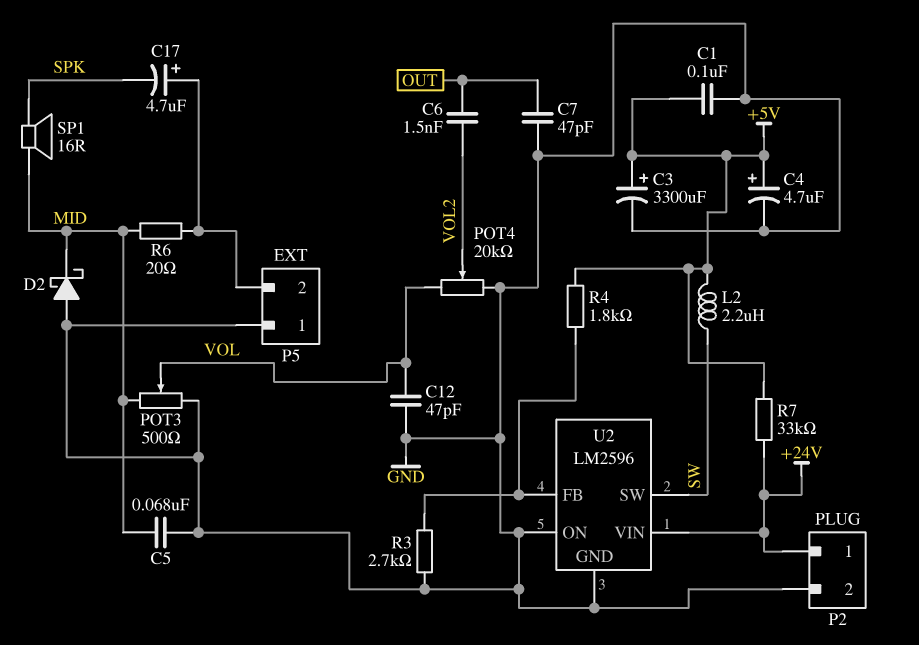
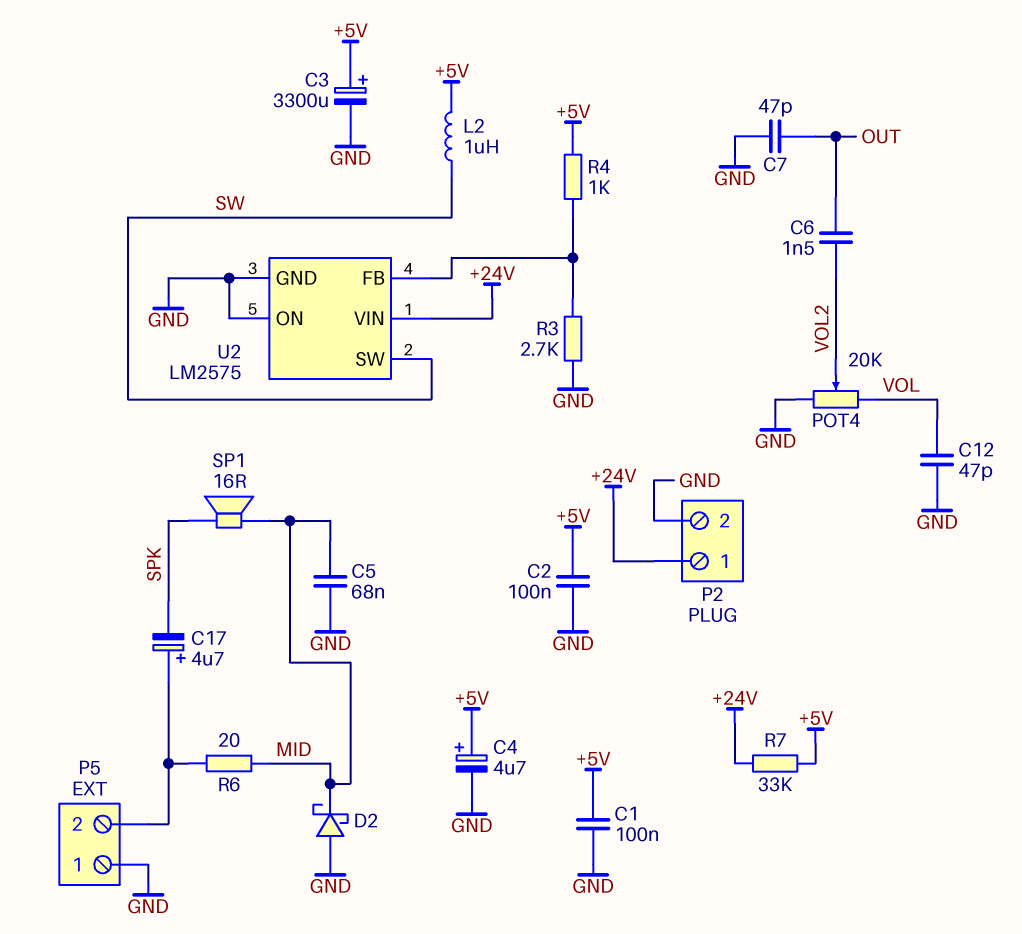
C2: none -> 100nF (+5V, GND)
L2: 2.2uH (+5V, SW) -> 1uH (+5V, SW)
POT3: 500 (GND, MID, wiper VOL) -> none
R4: 1.8k (+5V, U2/FB) -> 1k (+5V, U2/FB)
U2: LM2596 -> LM2575

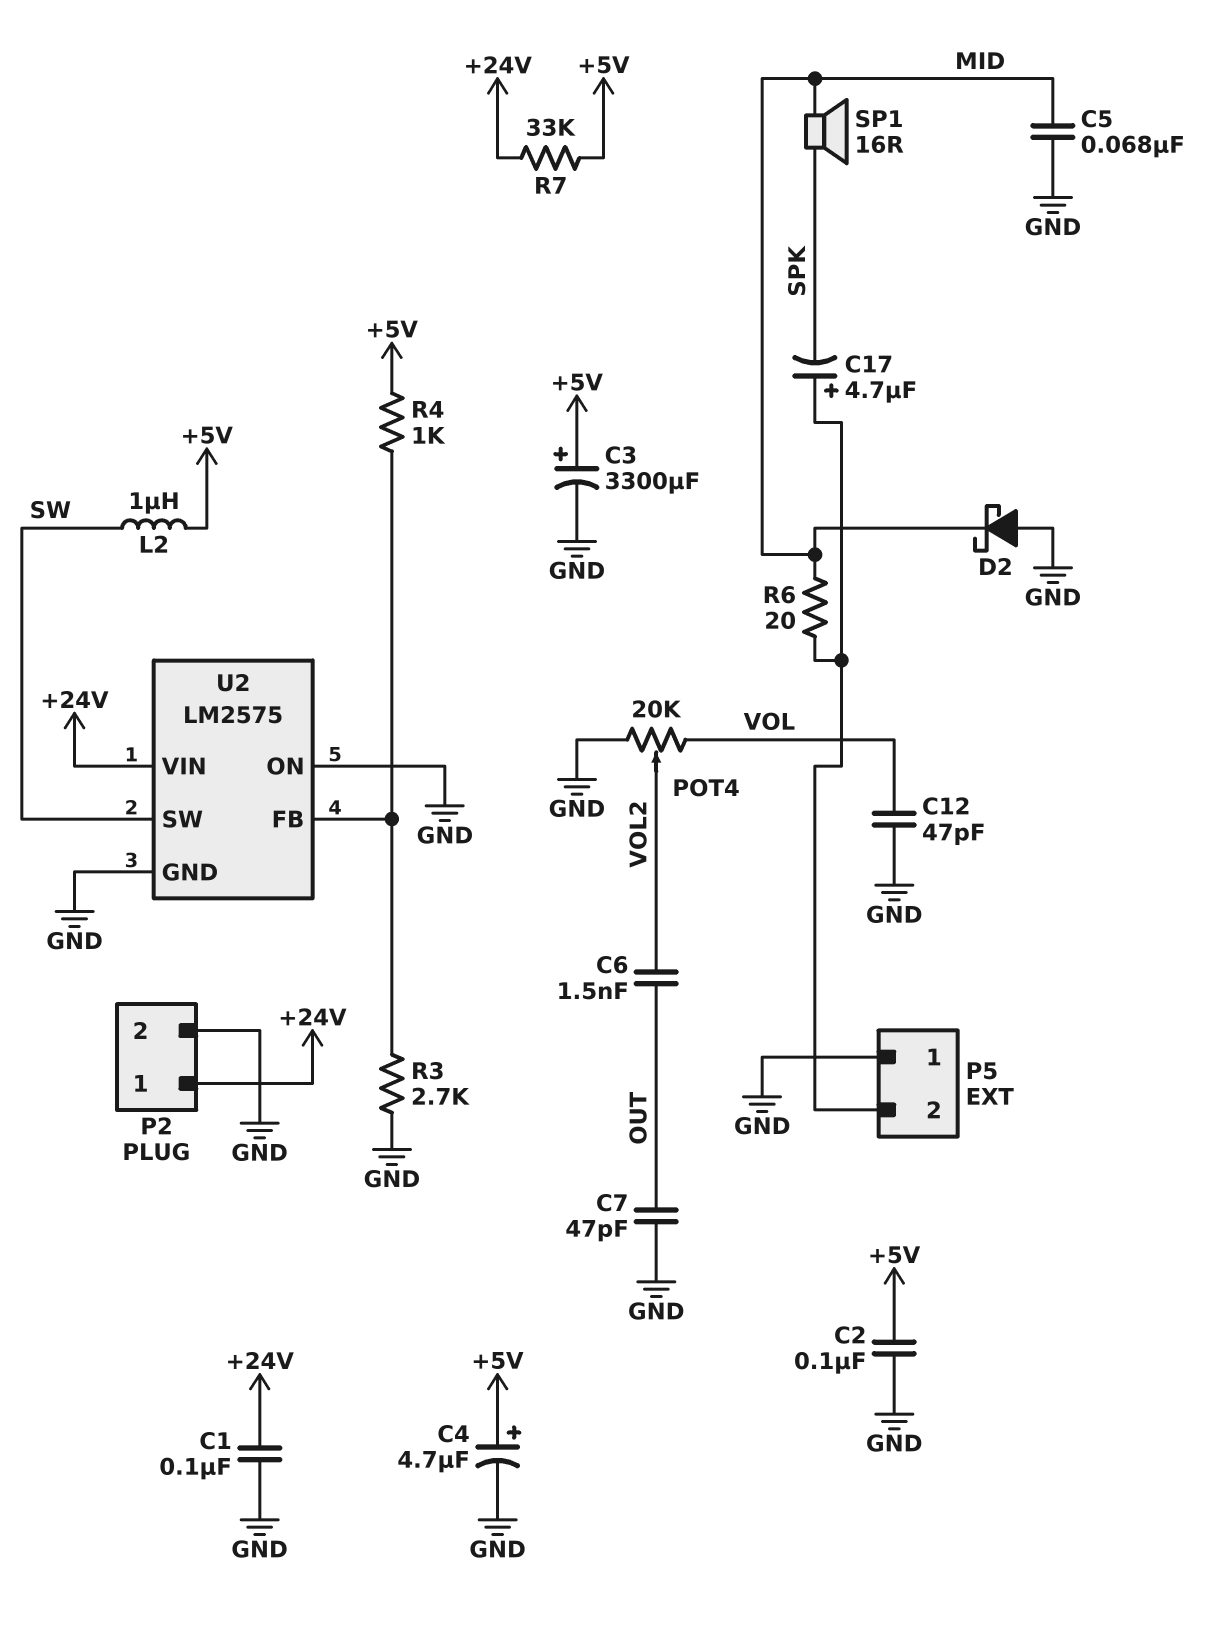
C1: 100nF (+5V, GND) -> 100nF (+24V, GND)

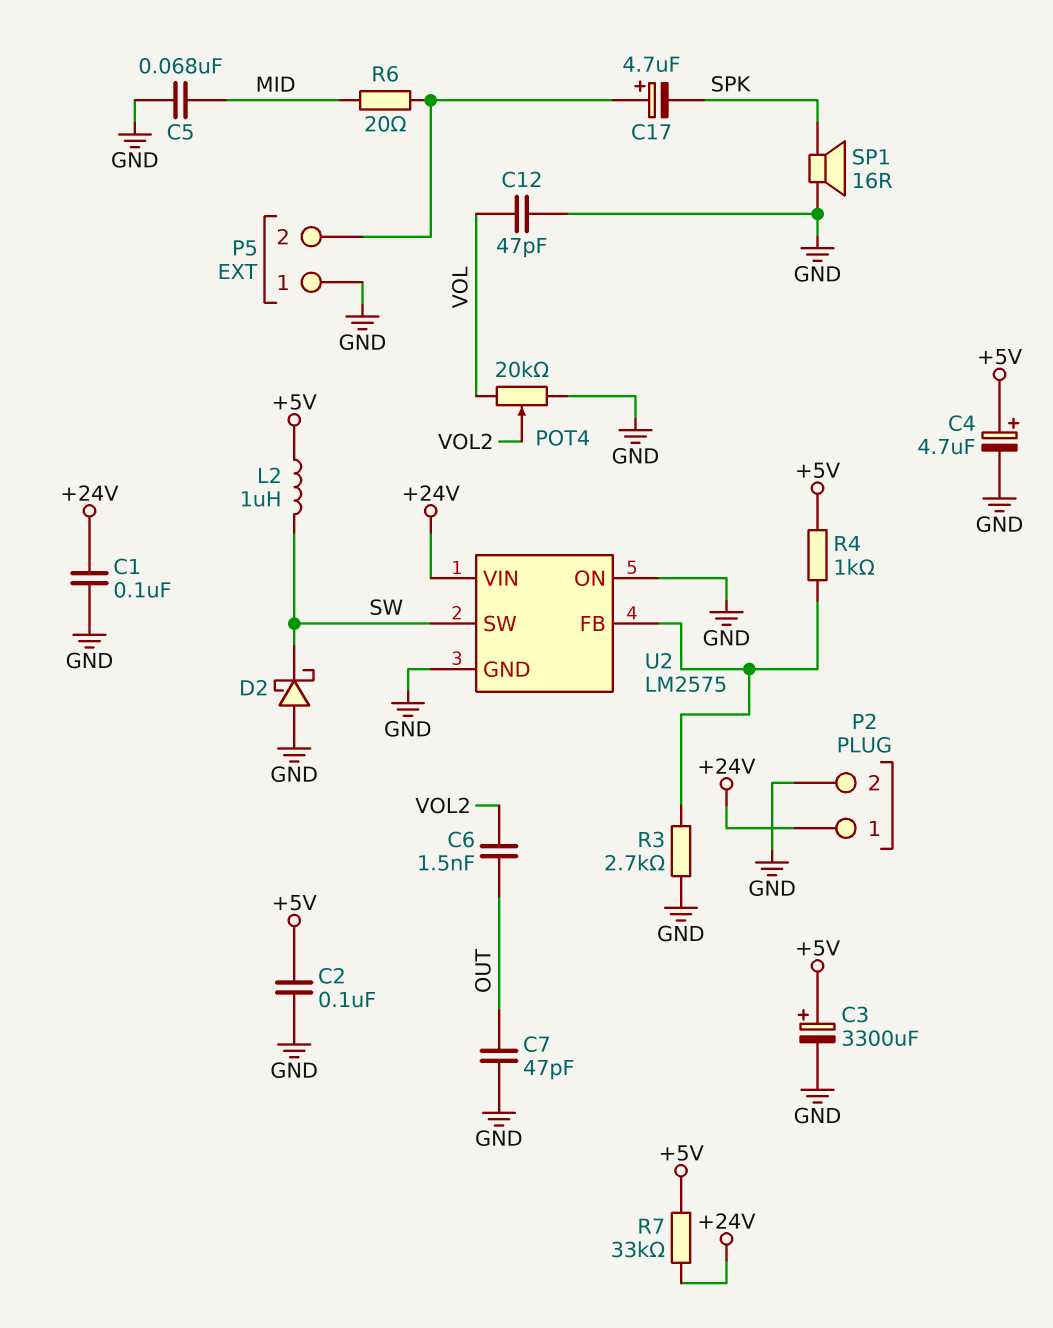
D2: schottky (A GND, K MID) -> schottky (A GND, K SW)
SP1: speaker 16R (MID, SPK) -> speaker 16R (GND, SPK)

